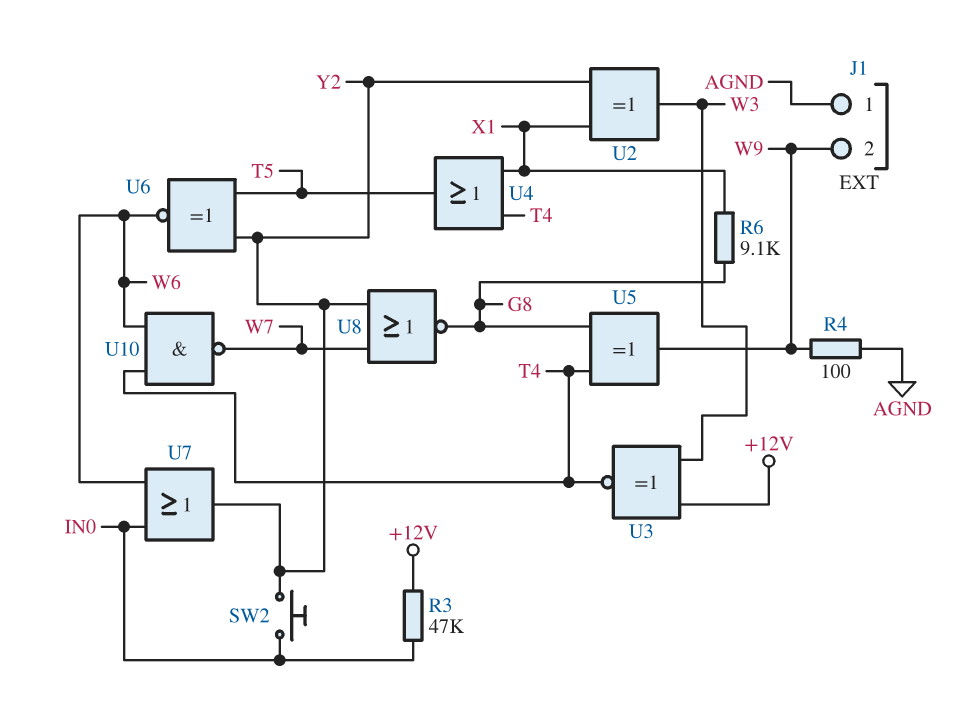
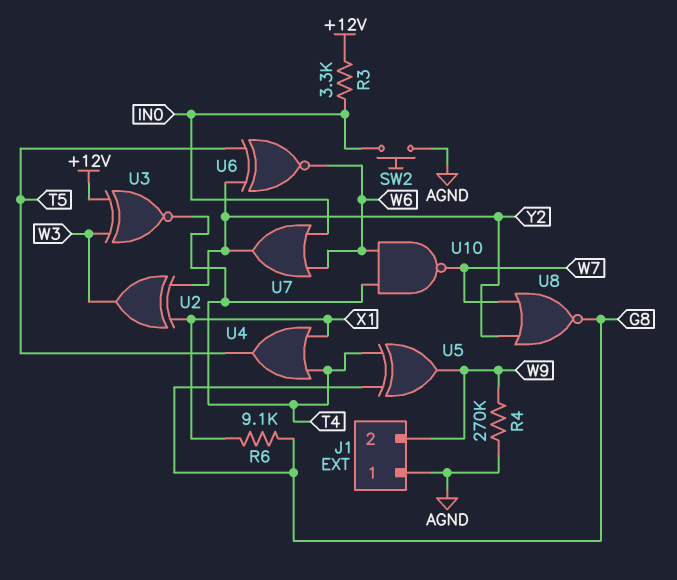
R3: 47k (+12V, IN0) -> 3.3k (+12V, IN0)
R4: 100 (AGND, W9) -> 270k (AGND, W9)
SW2: button (IN0, Y2) -> button (AGND, IN0)

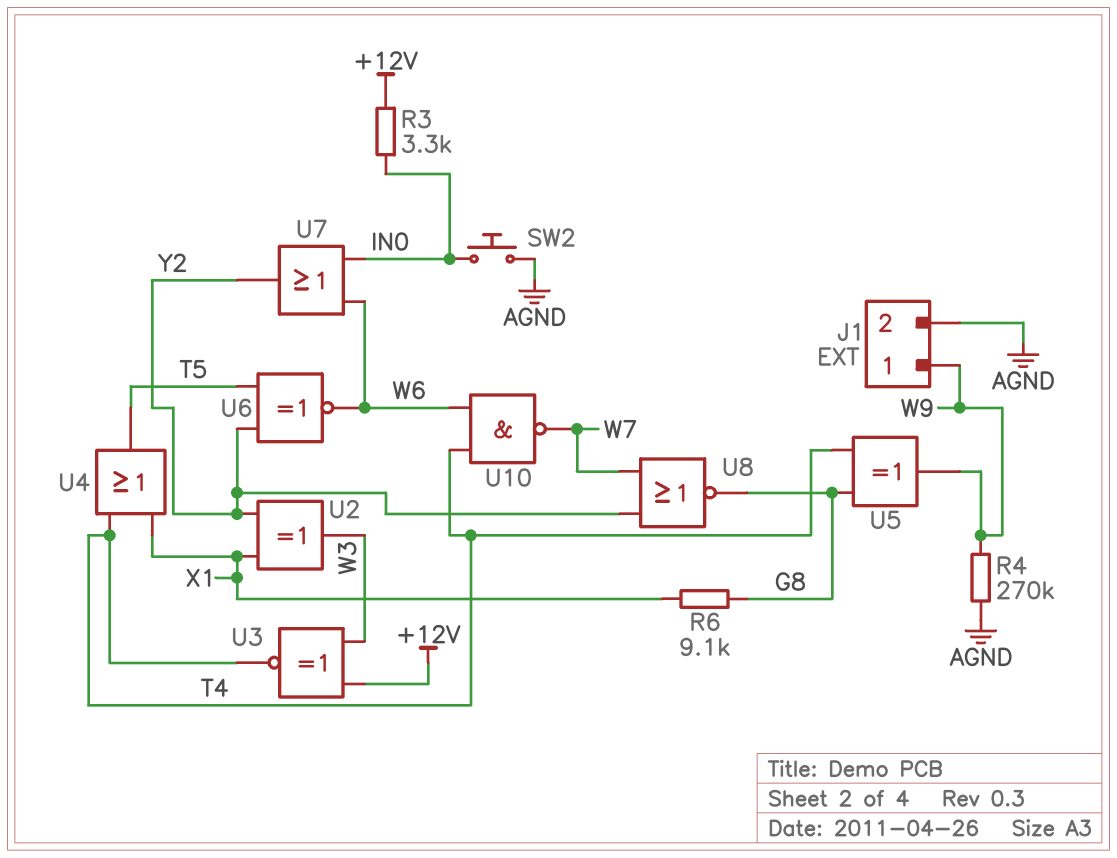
J1 pin 1: AGND -> W9
J1 pin 2: W9 -> AGND

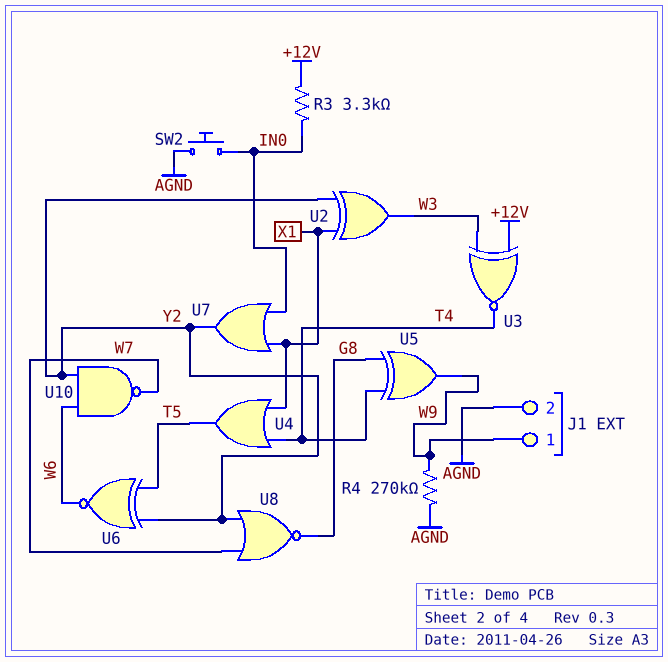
R6: 9.1k (G8, X1) -> none
U7: OR (in IN0, in W6, out Y2) -> OR (in IN0, in X1, out Y2)
U10: NAND (in T4, in W6, out W7) -> NAND (in W6, in Y2, out W7)

